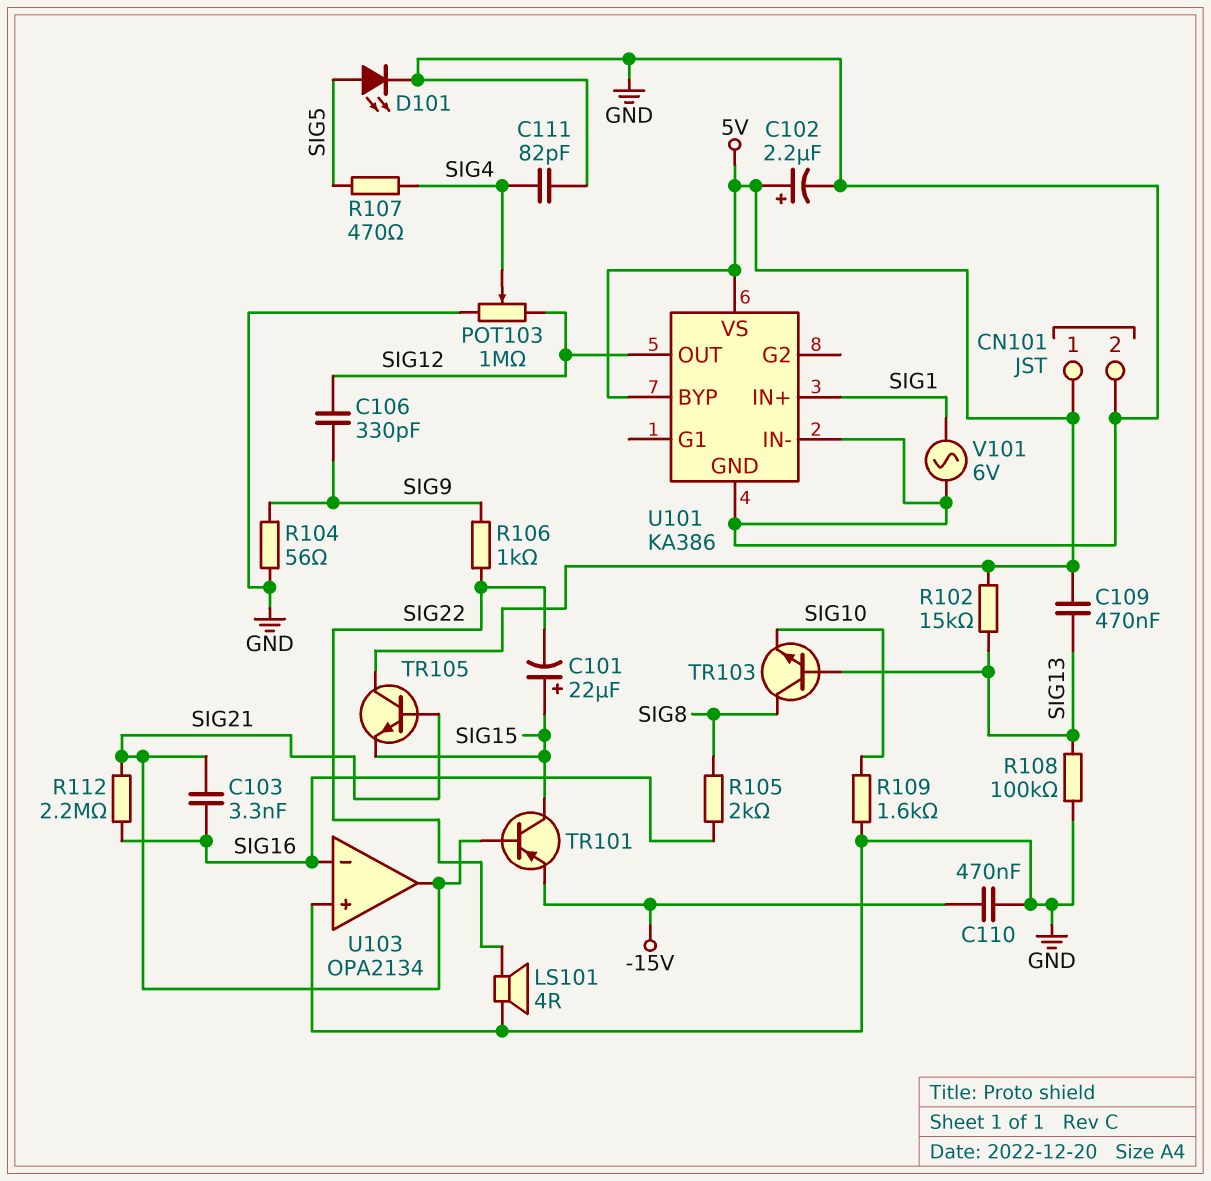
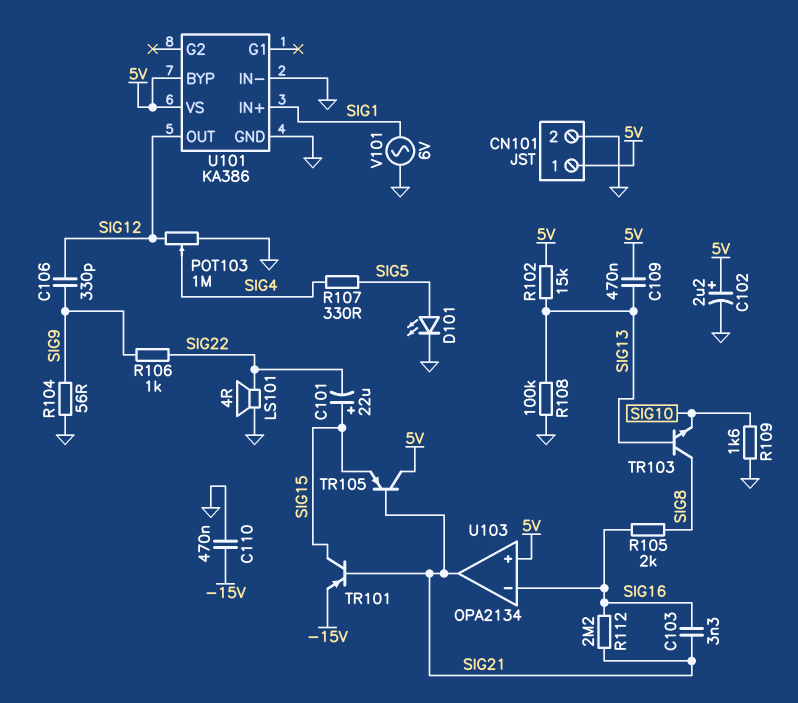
C111: 82pF (GND, SIG4) -> none
R107: 470 (SIG4, SIG5) -> 330 (SIG4, SIG5)
TR105: NPN (B SIG21, C 5V, E SIG15) -> PNP (B SIG21, C 5V, E SIG15)
U103 pin in+: GND -> 5V

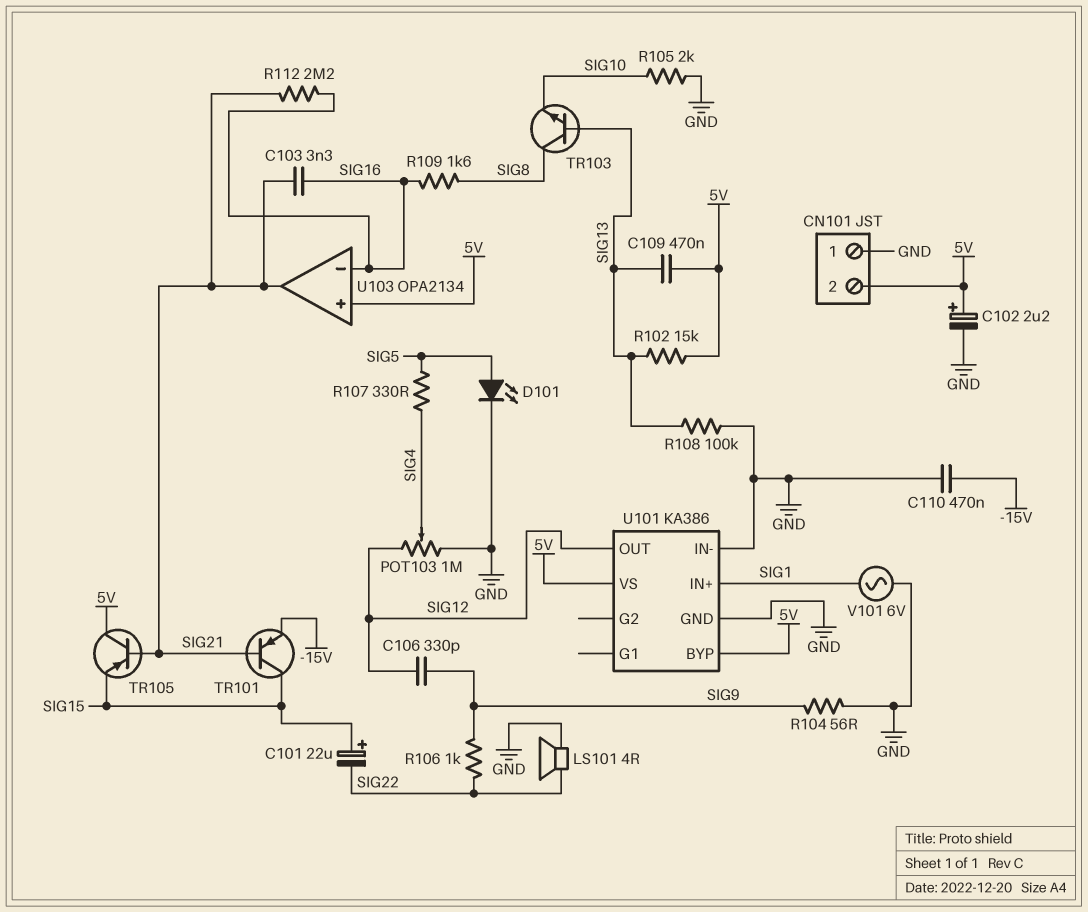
CN101 pin 1: 5V -> GND
CN101 pin 2: GND -> 5V
R105: 2k (SIG8, SIG16) -> 2k (GND, SIG10)
R109: 1.6k (GND, SIG10) -> 1.6k (SIG8, SIG16)

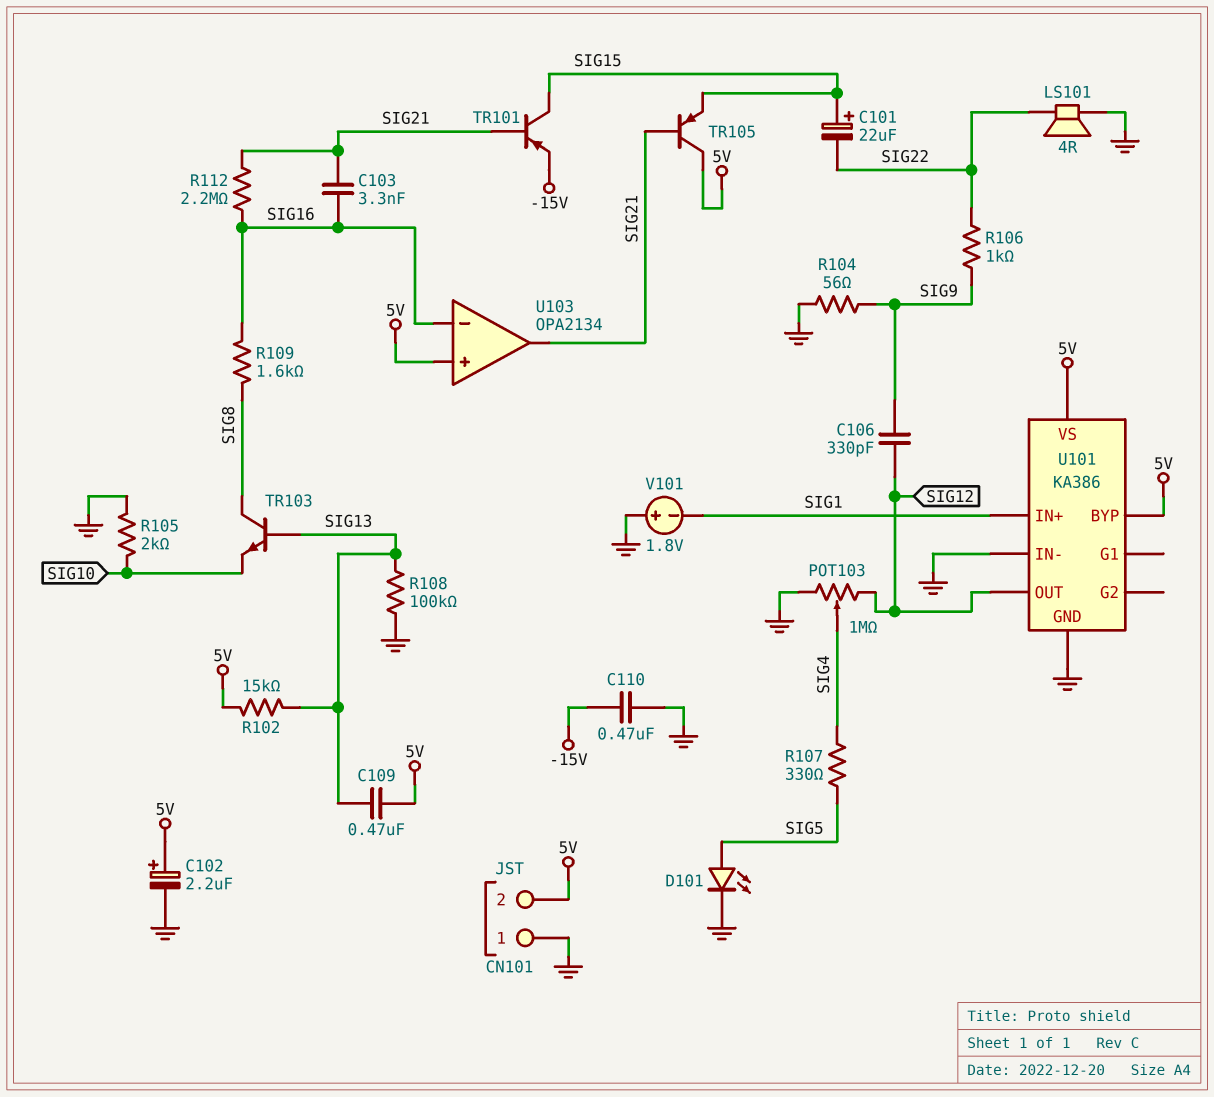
V101: AC 6V (GND, SIG1) -> 1.8V (plus GND, minus SIG1)

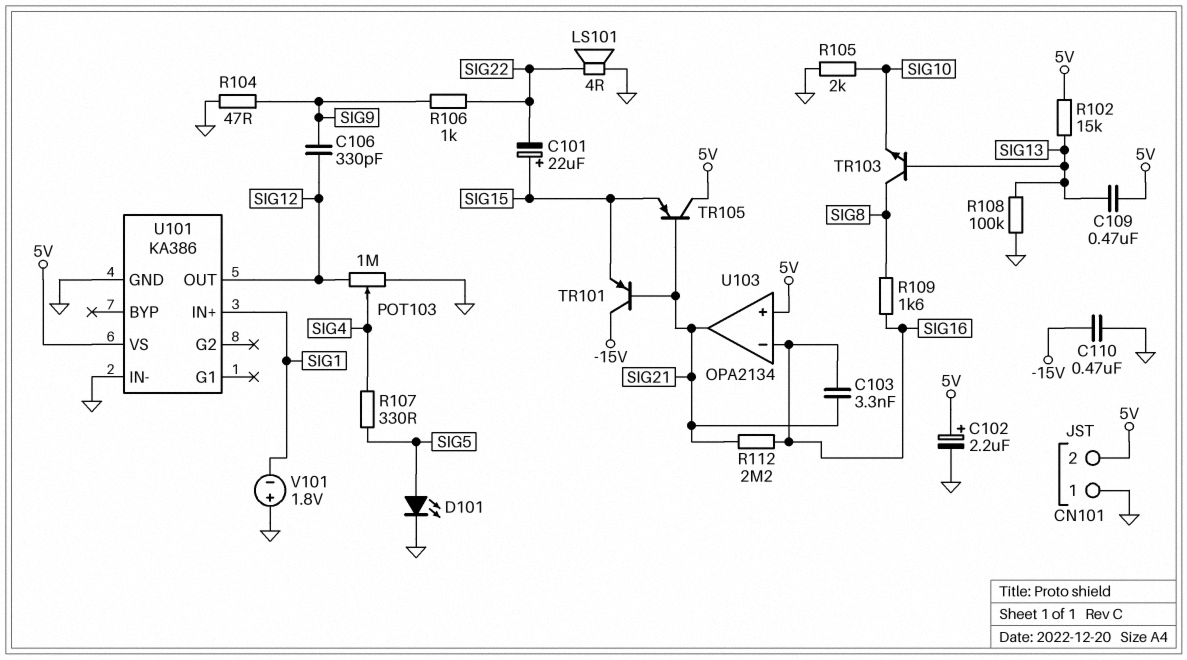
R104: 56 (GND, SIG9) -> 47 (GND, SIG9)
TR101: PNP (B SIG21, C SIG15, E -15V) -> PNP (B SIG21, C -15V, E SIG15)
U101 pin BYP: 5V -> none

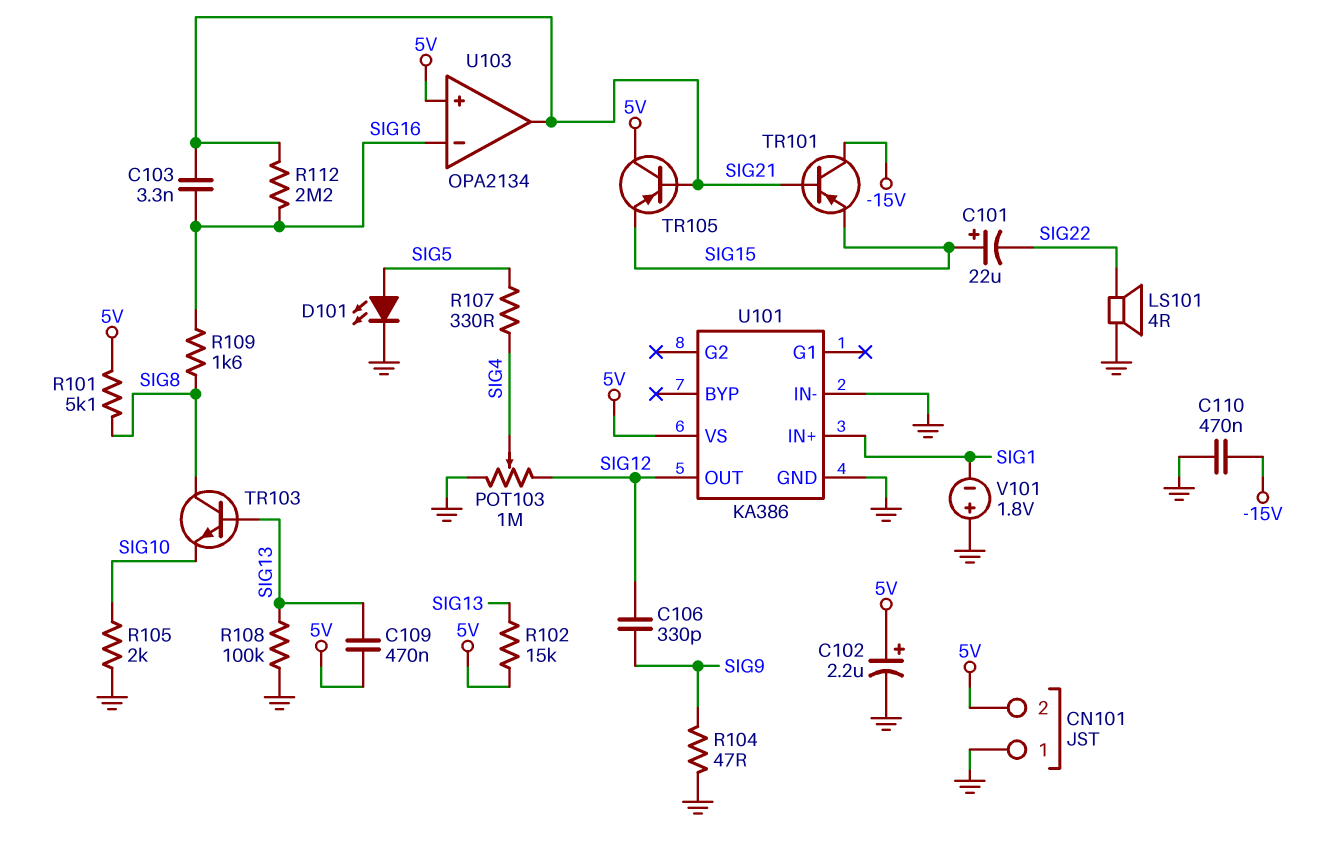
R101: none -> 5.1k (5V, SIG8)
R106: 1k (SIG9, SIG22) -> none

